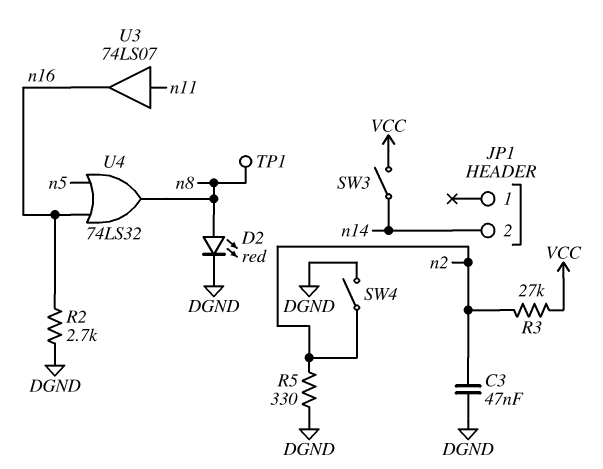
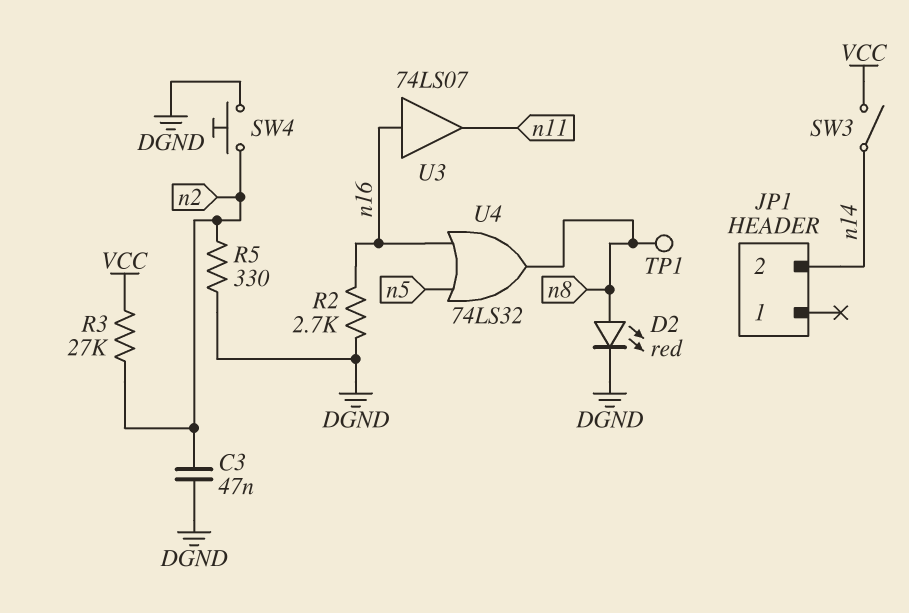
SW4: switch (DGND, n2) -> button (DGND, n2)
U3: buffer 74LS07 (in n11, out n16) -> buffer 74LS07 (in n16, out n11)

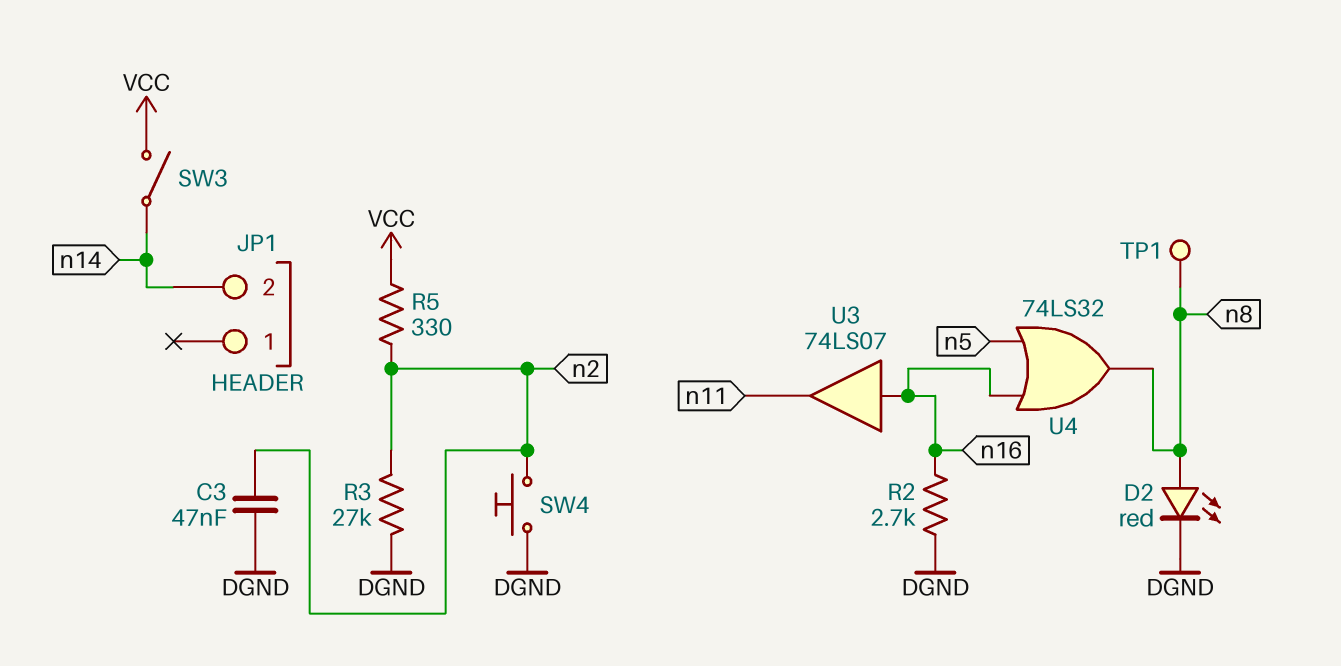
R3: 27k (VCC, n2) -> 27k (DGND, n2)
R5: 330 (DGND, n2) -> 330 (VCC, n2)

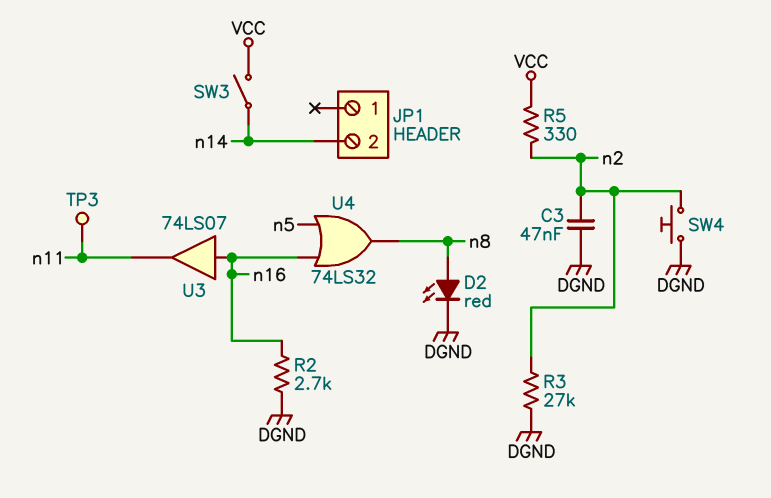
TP1: test point (n8) -> none
TP3: none -> test point (n11)

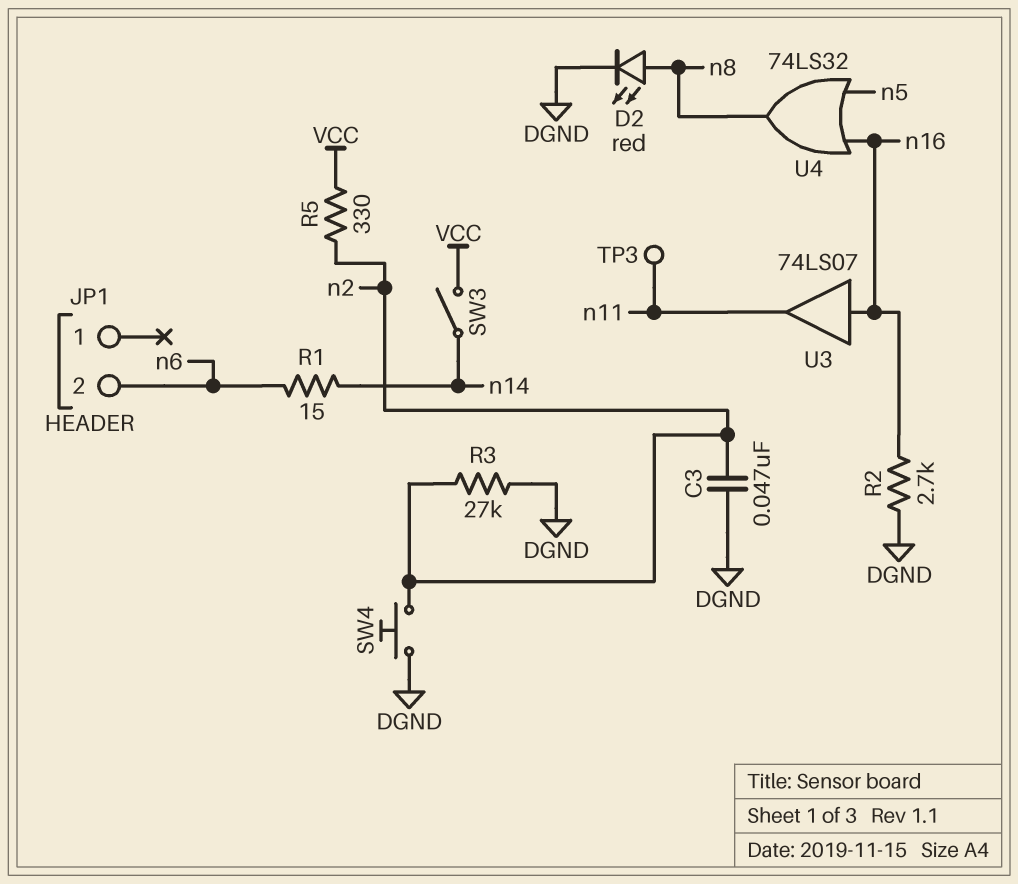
JP1 pin 2: n14 -> n6
R1: none -> 15 (n6, n14)

